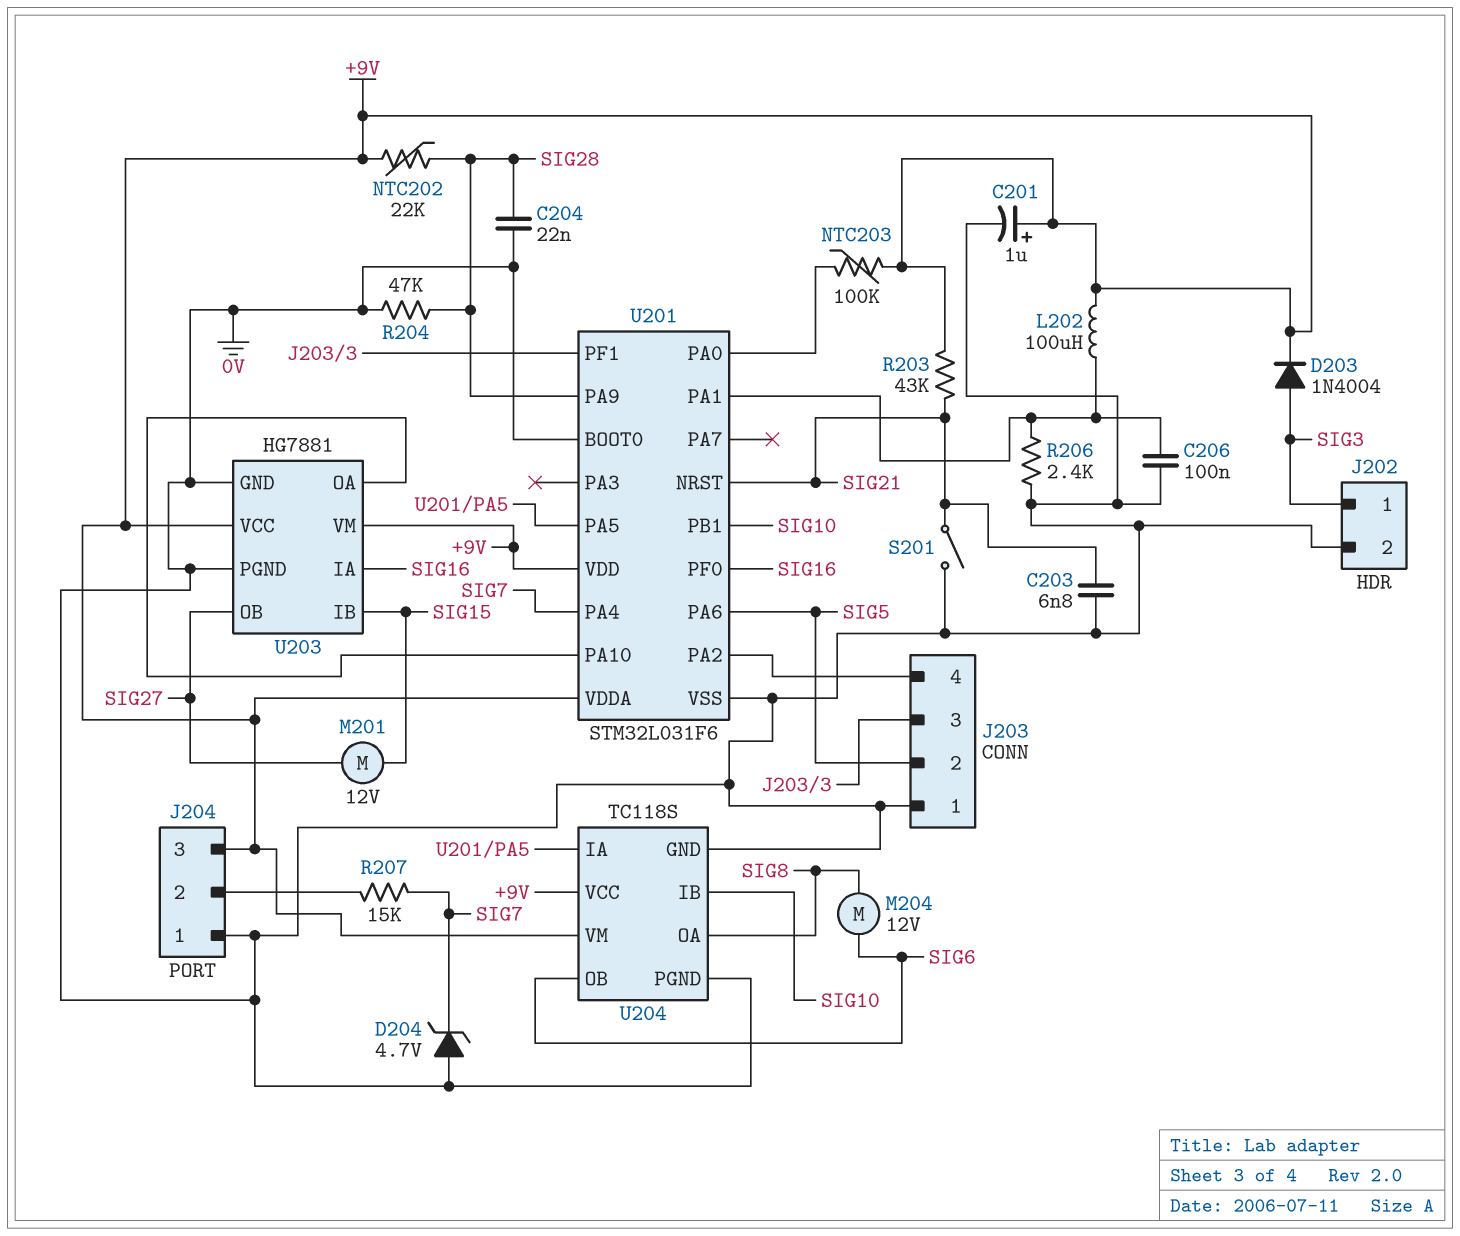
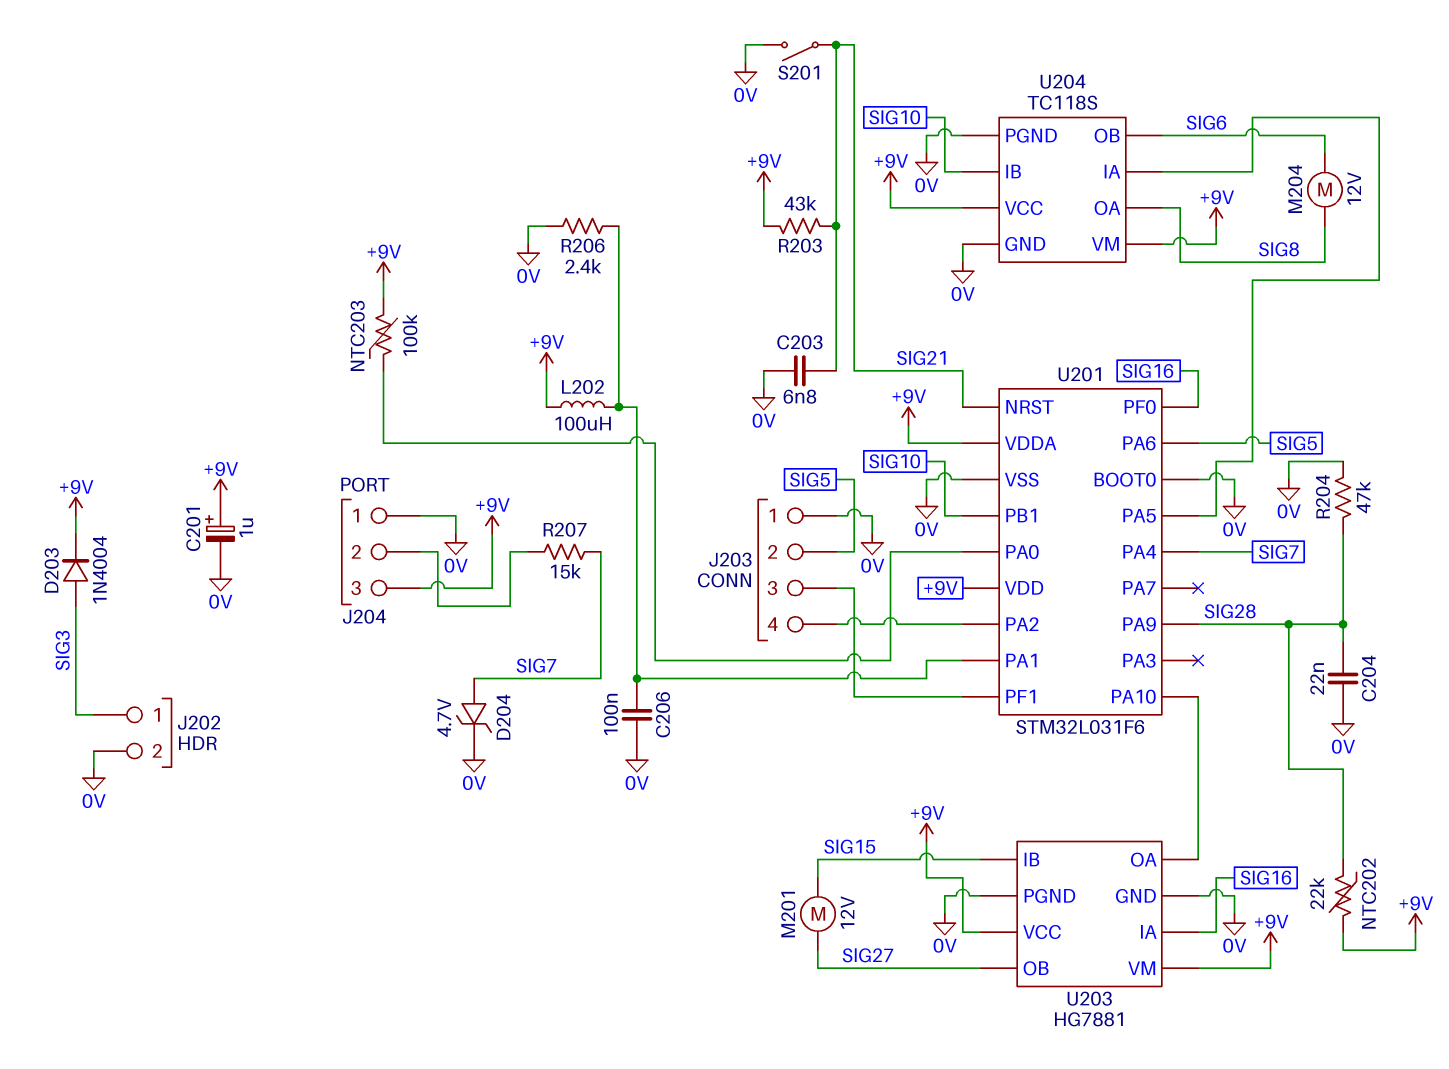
D204: zener 4.7V (A 0V, K SIG7) -> zener 4.7V (A SIG7, K 0V)

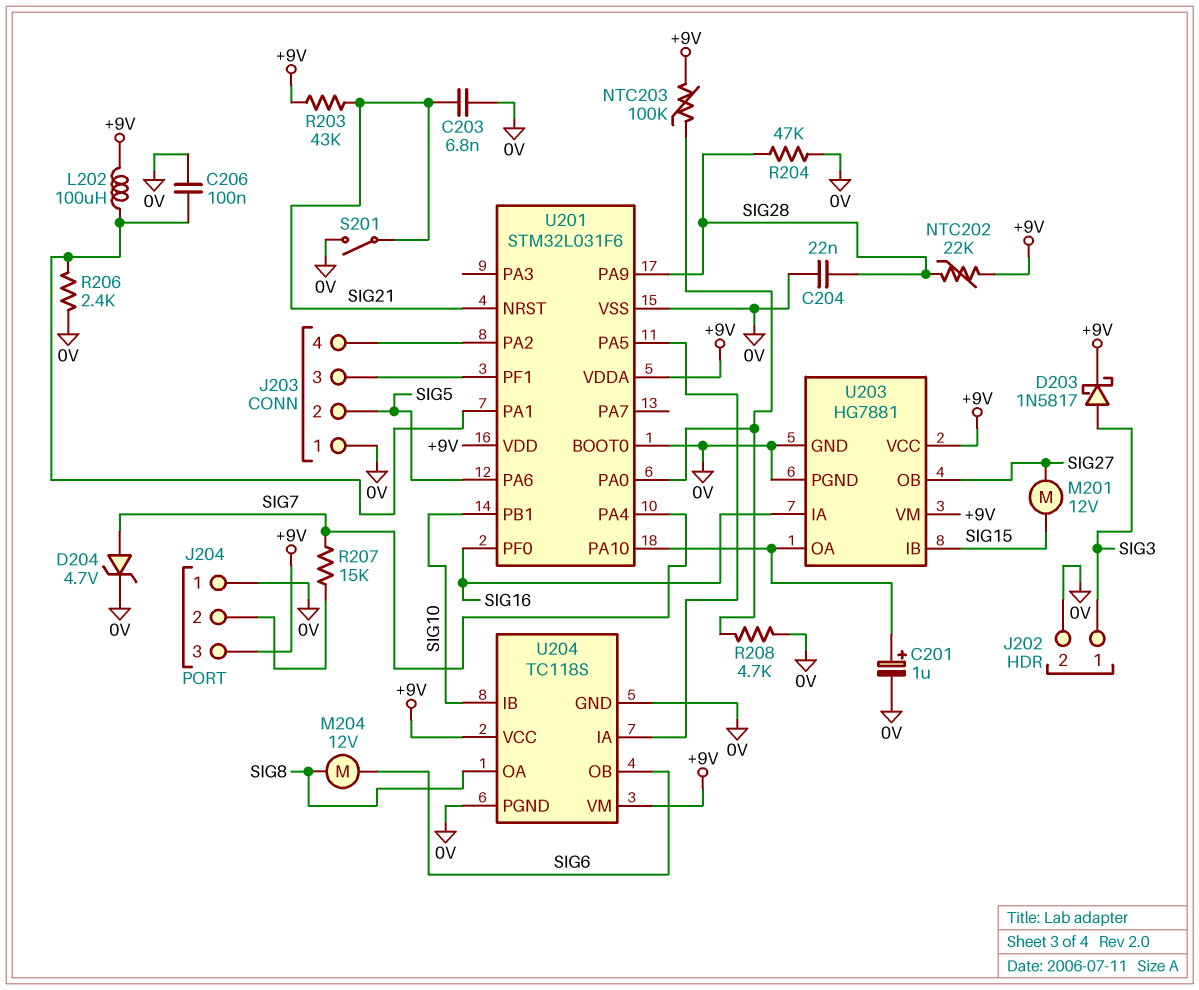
C201: 1uF (plus +9V, minus 0V) -> 1uF (plus U201/PA10, minus 0V)
D203: diode 1N4004 (A SIG3, K +9V) -> schottky 1N5817 (A SIG3, K +9V)
R208: none -> 4.7k (0V, U201/PA0)

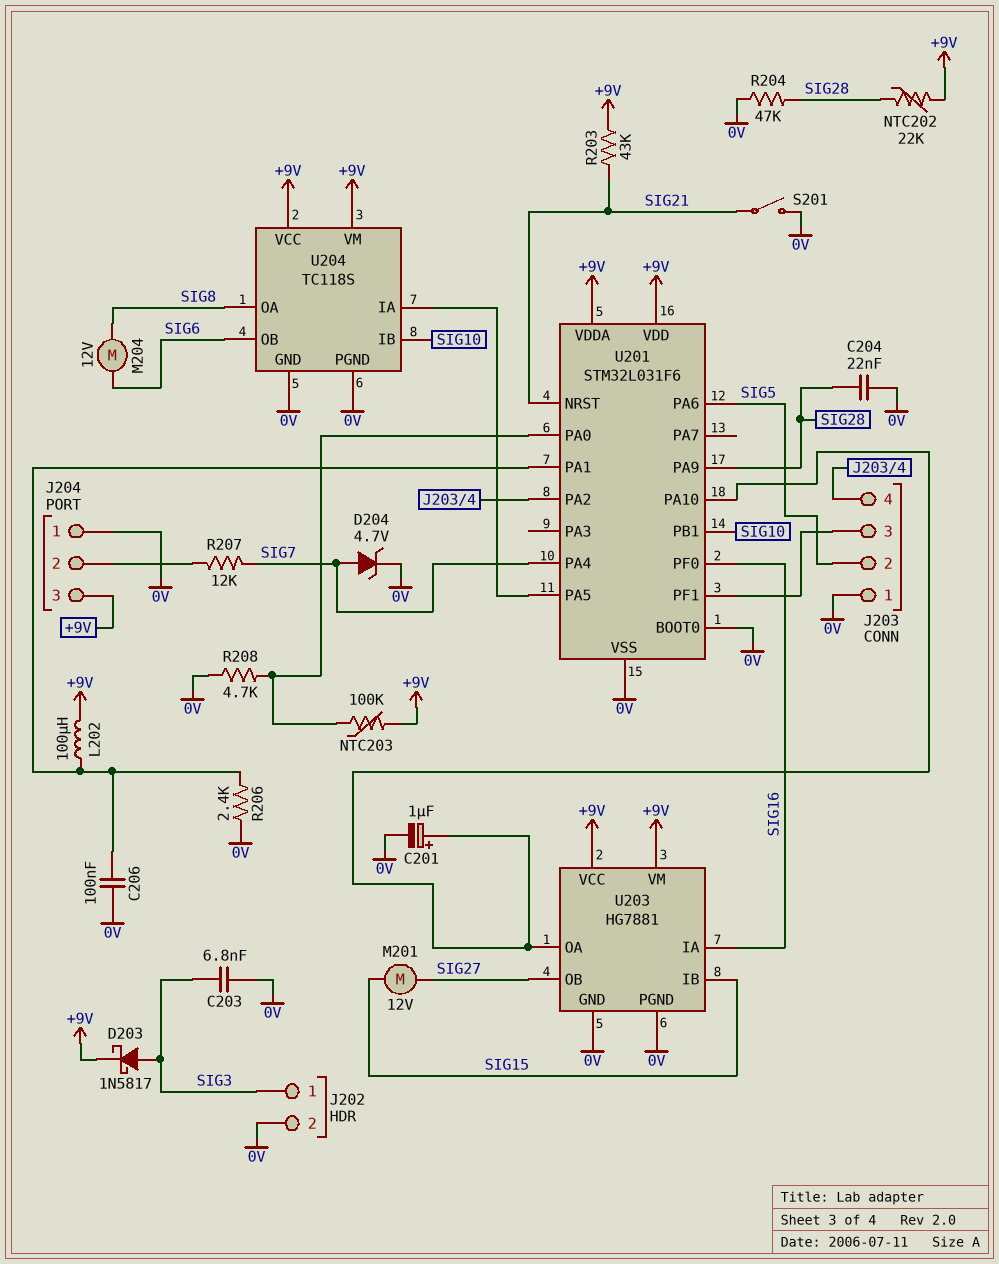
C203: 6.8nF (0V, SIG21) -> 6.8nF (0V, SIG3)
R207: 15k (J204/2, SIG7) -> 12k (J204/2, SIG7)

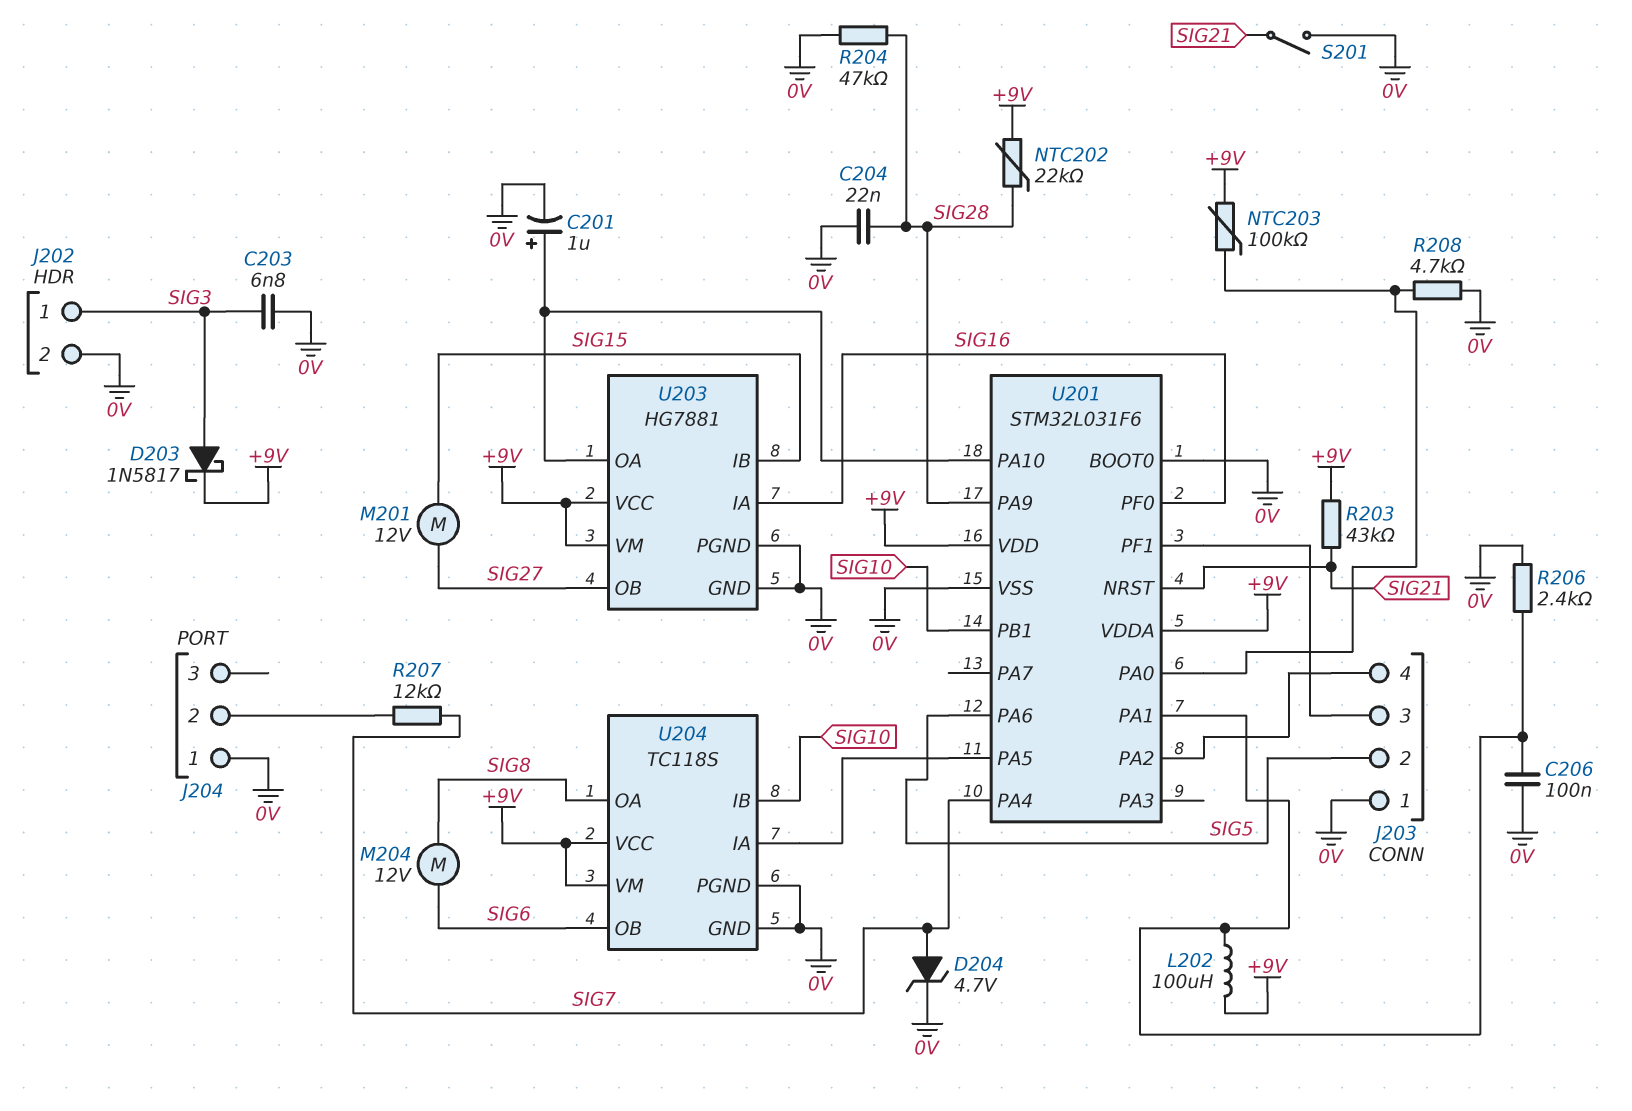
J204 pin 3: +9V -> none

